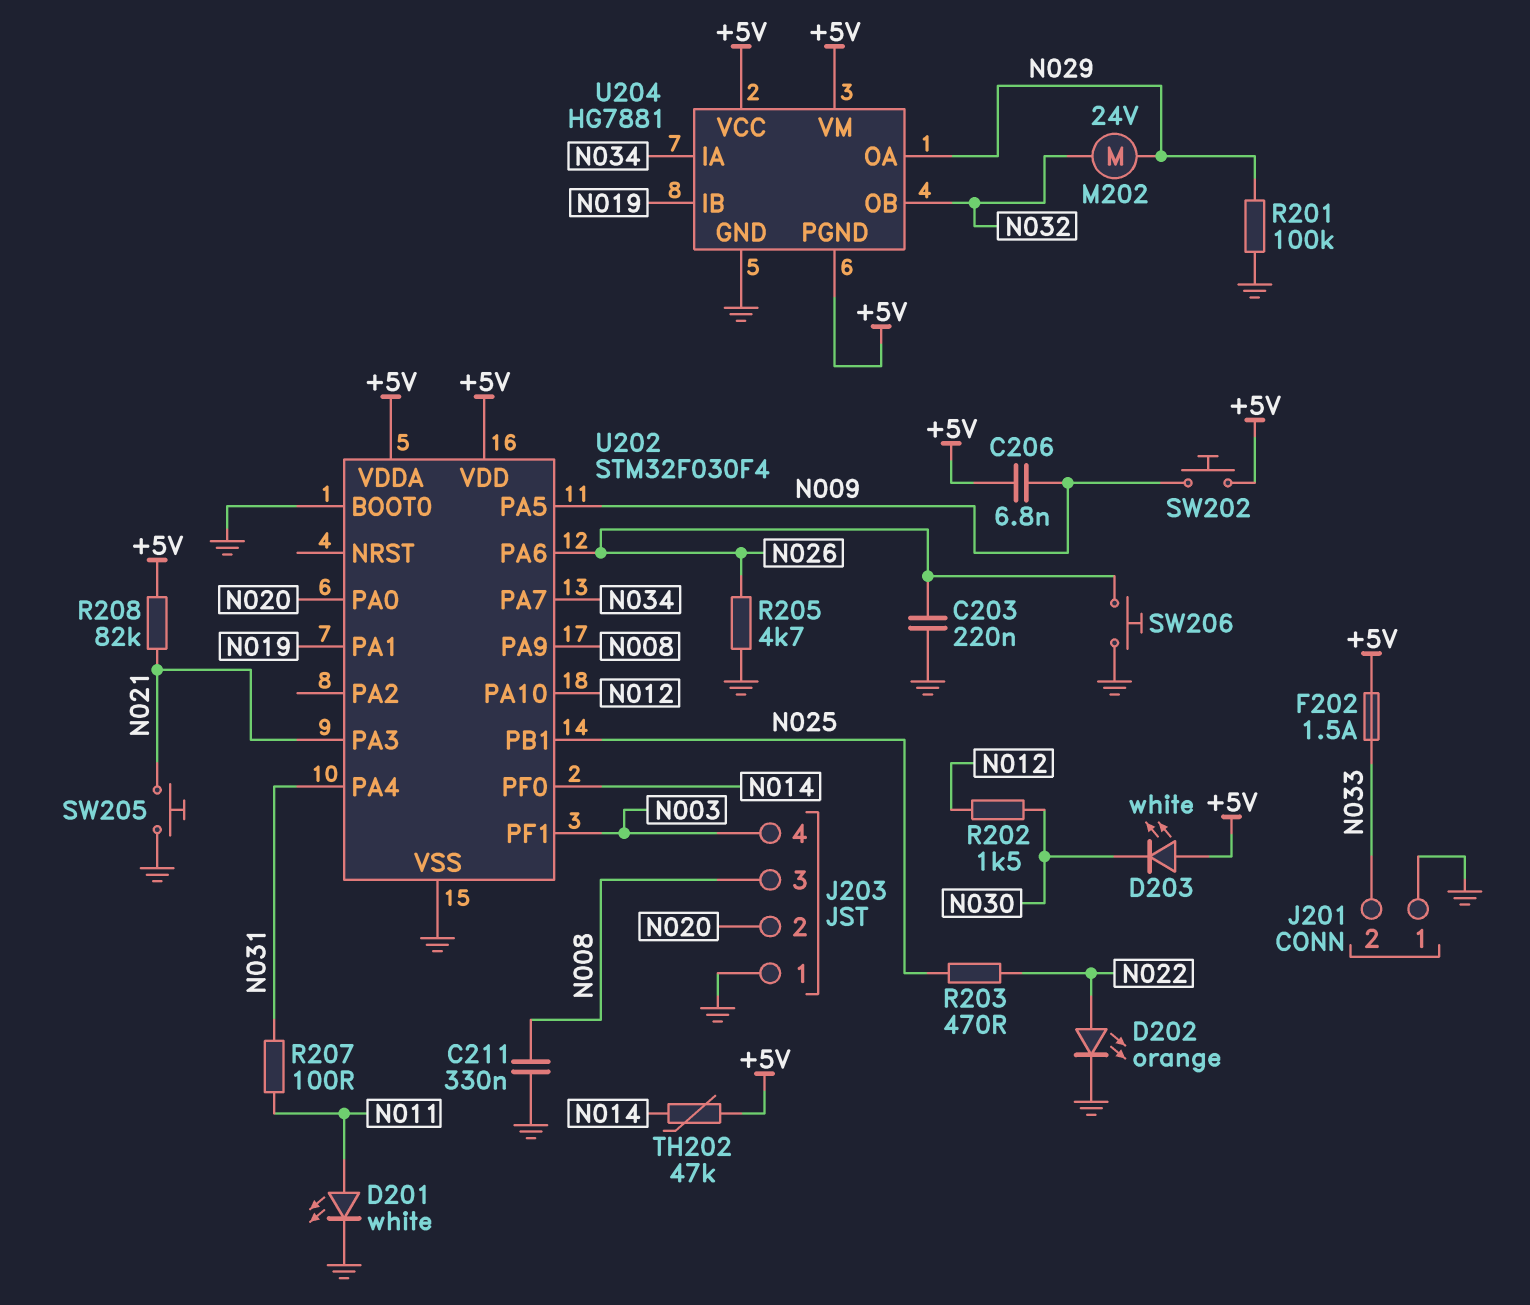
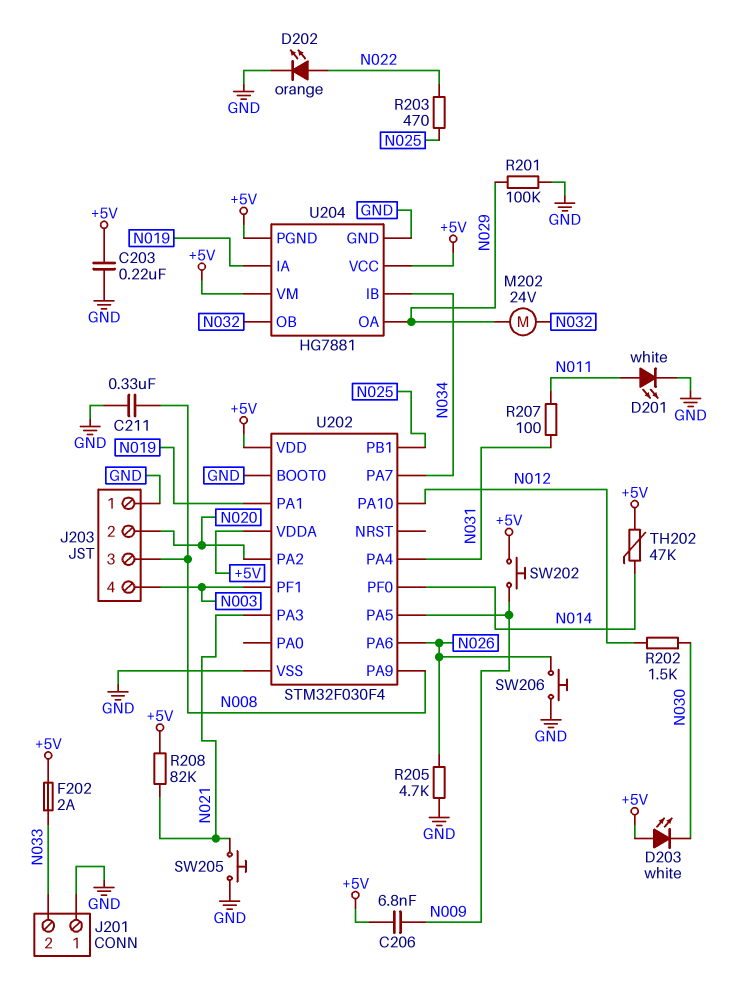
C203: 220nF (GND, N026) -> 220nF (+5V, GND)
F202: 1.5A (+5V, N033) -> 2A (+5V, N033)
U202 pin PA0: N020 -> none
U202 pin PA2: none -> N020
U204 pin IA: N034 -> N019
U204 pin IB: N019 -> N034

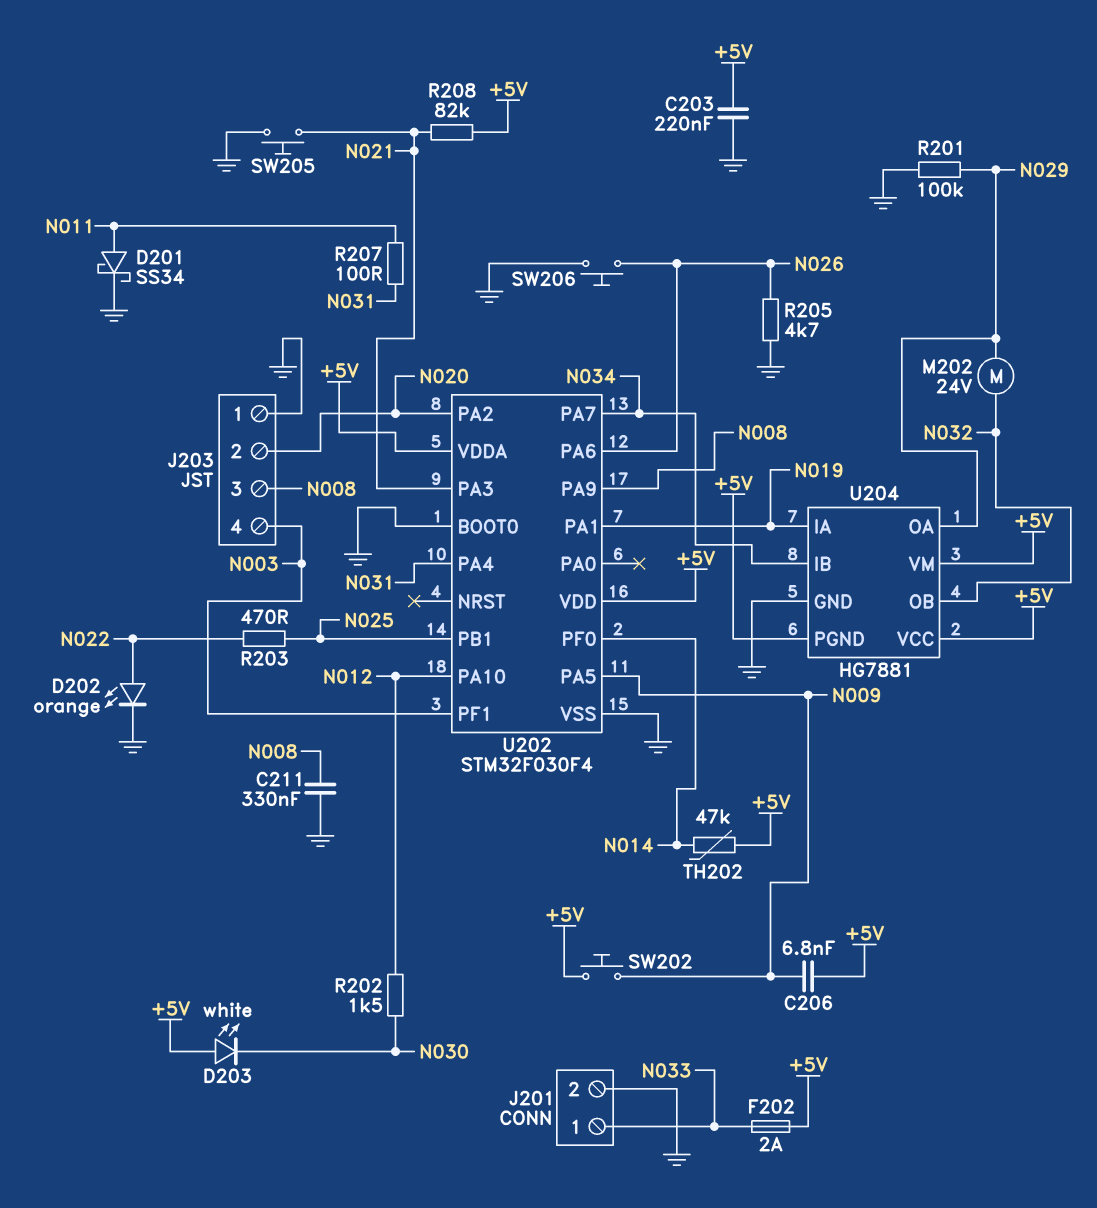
D201: LED white (A N011, K GND) -> schottky SS34 (A N011, K GND)
J201 pin 1: GND -> N033
J201 pin 2: N033 -> GND

